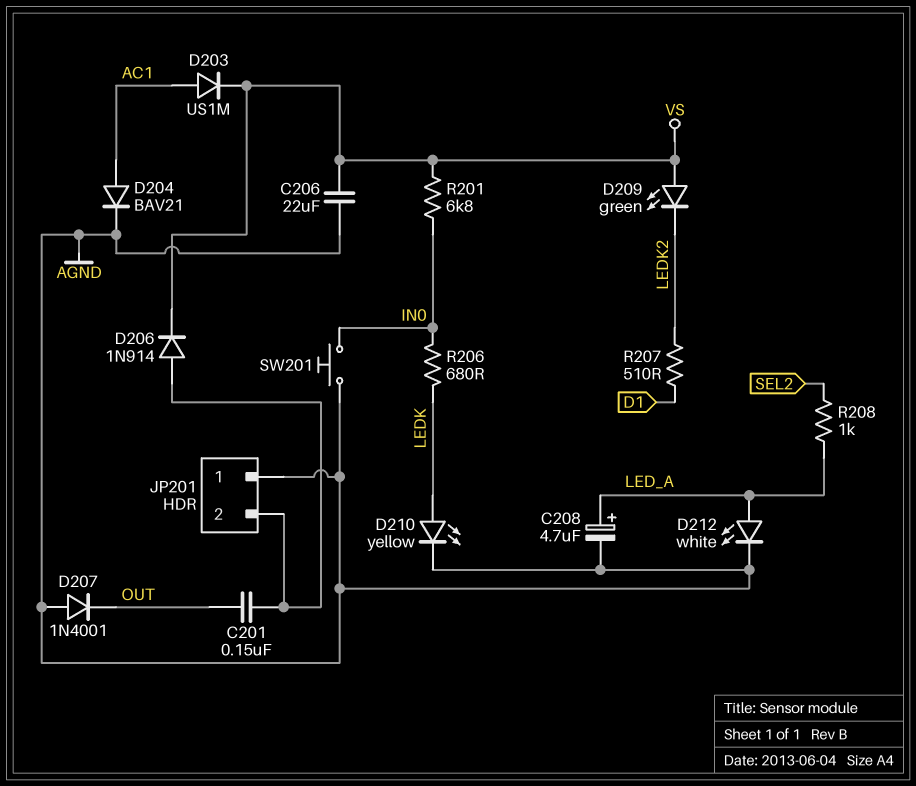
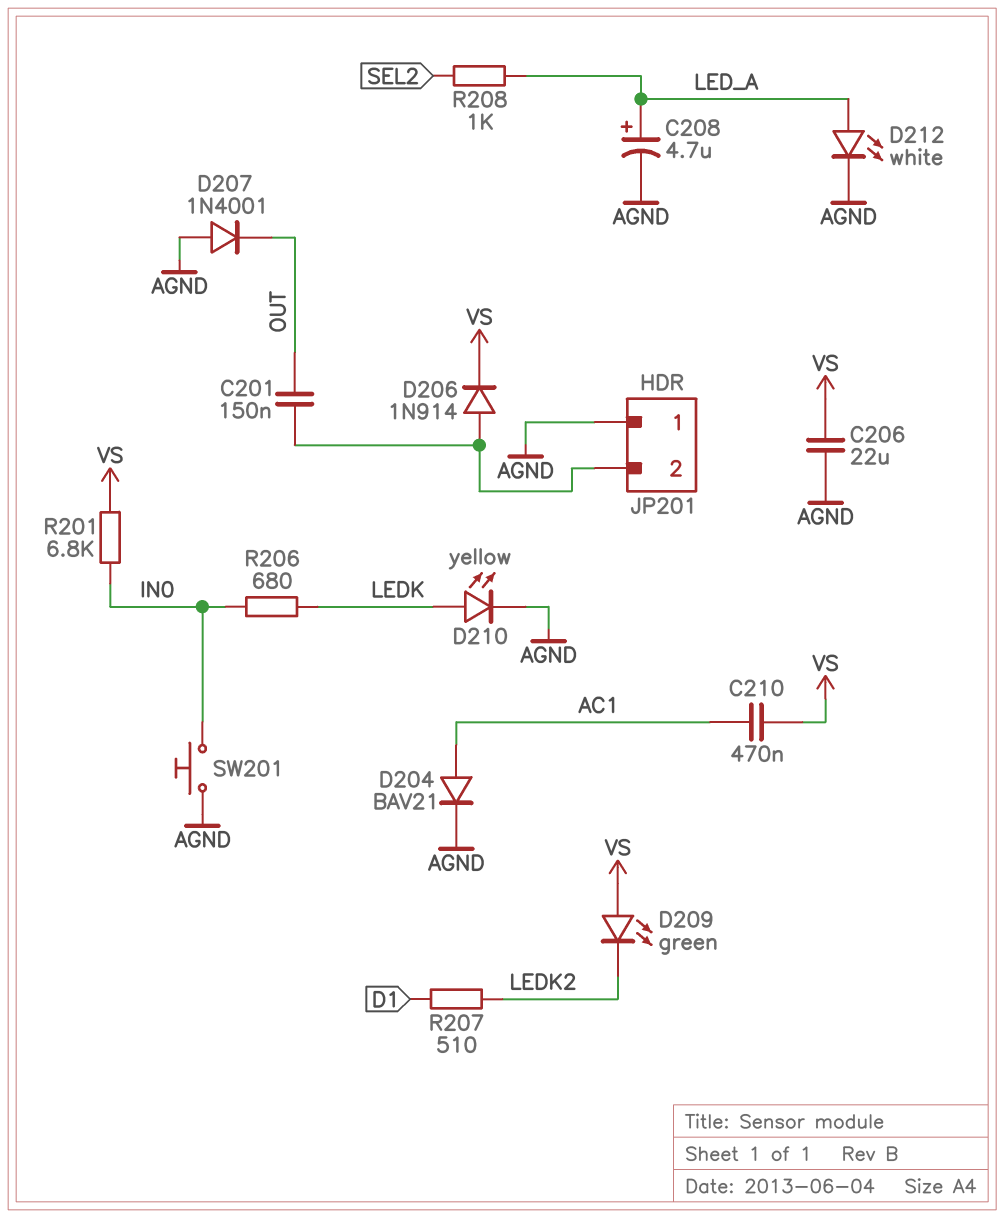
C210: none -> 470nF (AC1, VS)
D203: diode US1M (A AC1, K VS) -> none

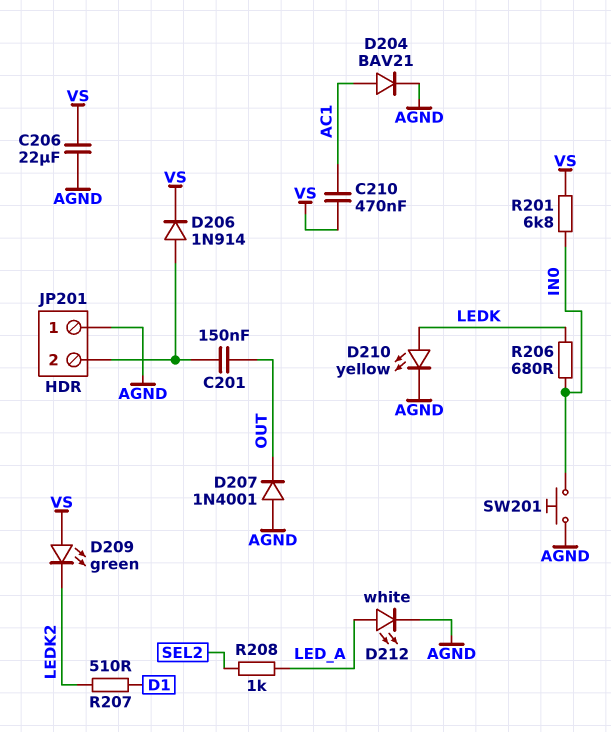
C208: 4.7uF (plus LED_A, minus AGND) -> none

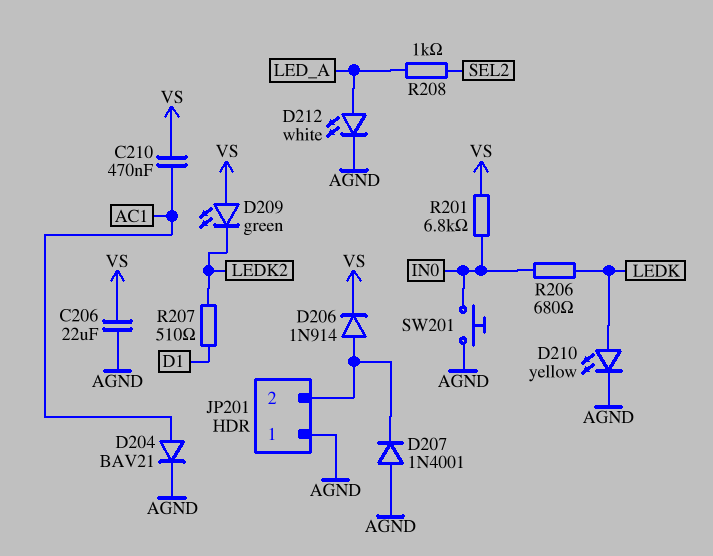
C201: 150nF (JP201/2, OUT) -> none
D207: diode 1N4001 (A AGND, K OUT) -> diode 1N4001 (A AGND, K JP201/2)

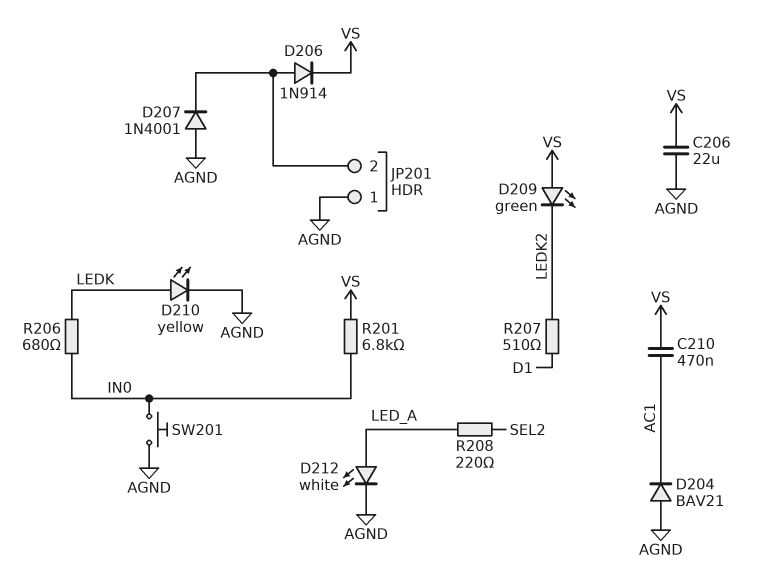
D204: diode BAV21 (A AC1, K AGND) -> diode BAV21 (A AGND, K AC1)
R208: 1k (LED_A, SEL2) -> 220 (LED_A, SEL2)

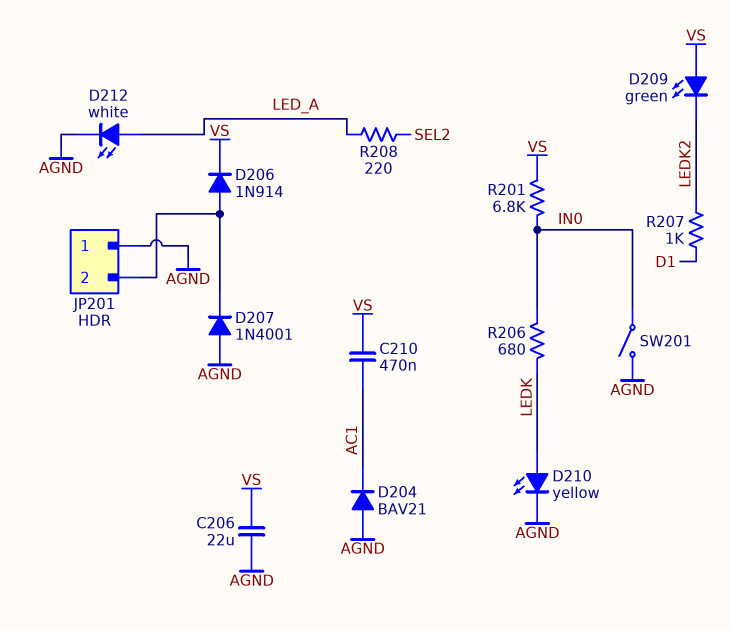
R207: 510 (D1, LEDK2) -> 1k (D1, LEDK2)
SW201: button (AGND, IN0) -> switch (AGND, IN0)

